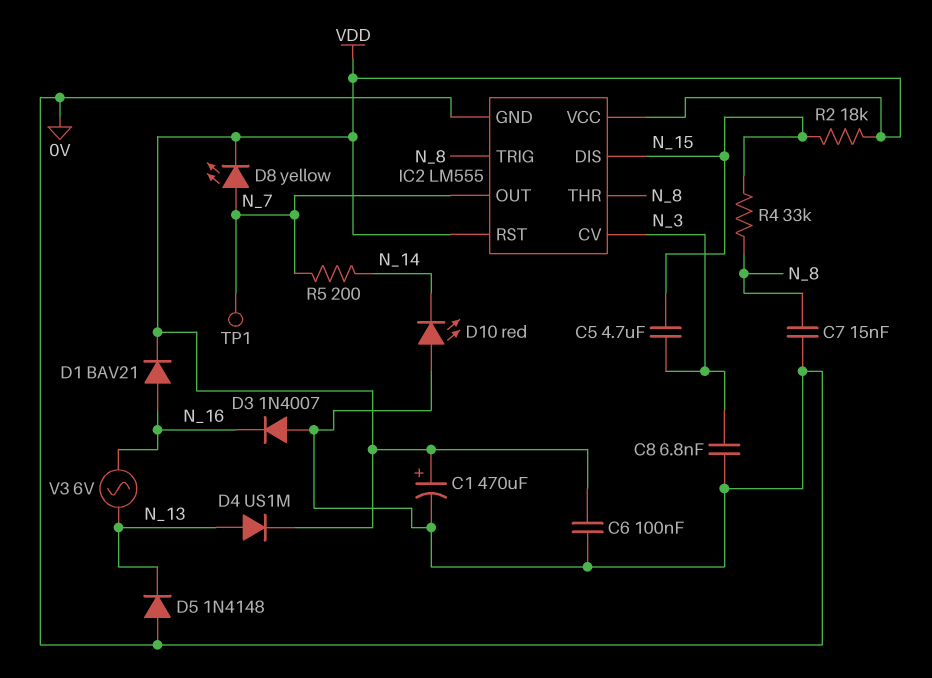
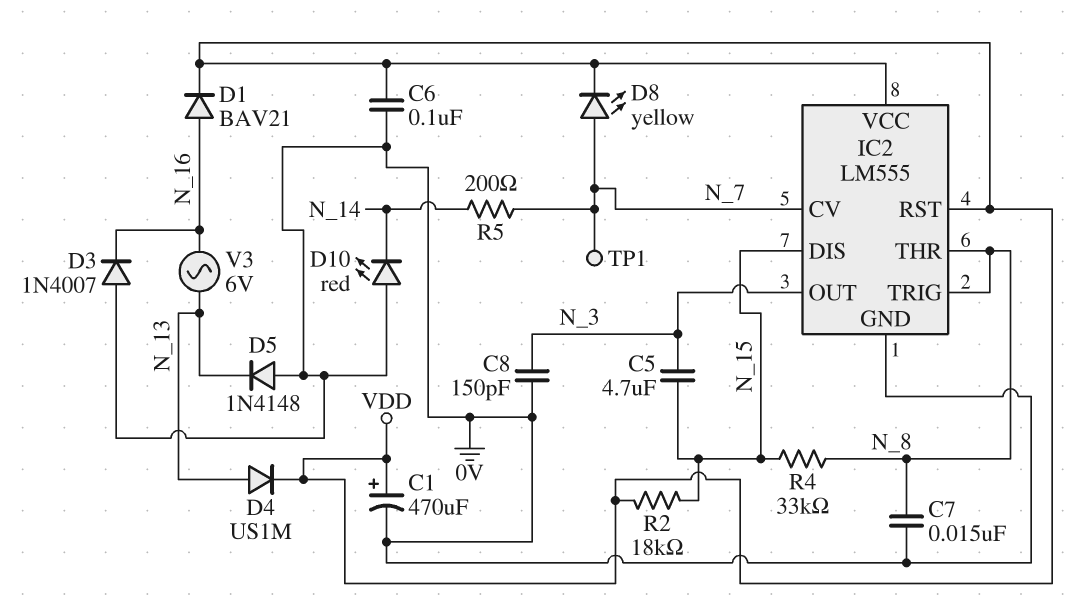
C8: 6.8nF (0V, N_3) -> 150pF (0V, N_3)
IC2 pin CV: N_3 -> N_7
IC2 pin OUT: N_7 -> N_3

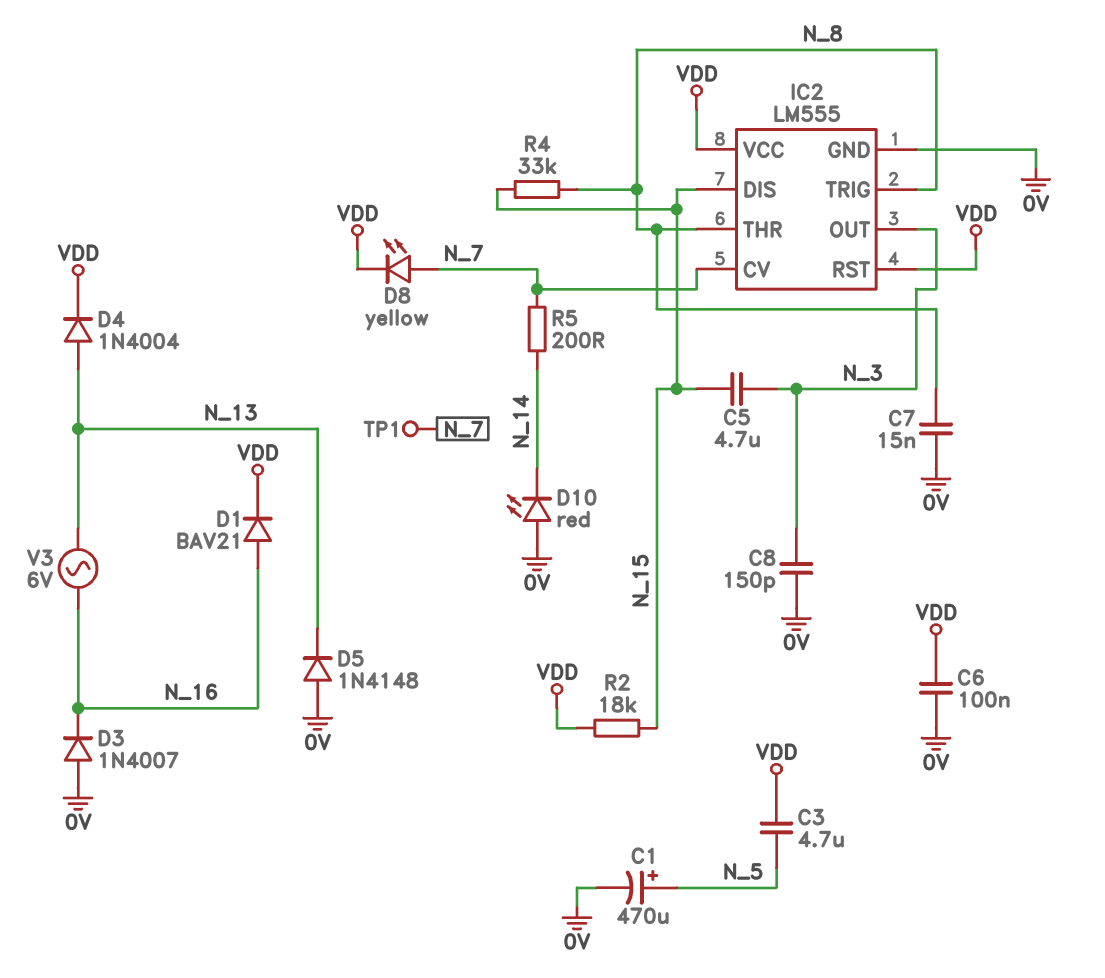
C1: 470uF (plus VDD, minus 0V) -> 470uF (plus N_5, minus 0V)
C3: none -> 4.7uF (N_5, VDD)
D4: diode US1M (A N_13, K VDD) -> diode 1N4004 (A N_13, K VDD)

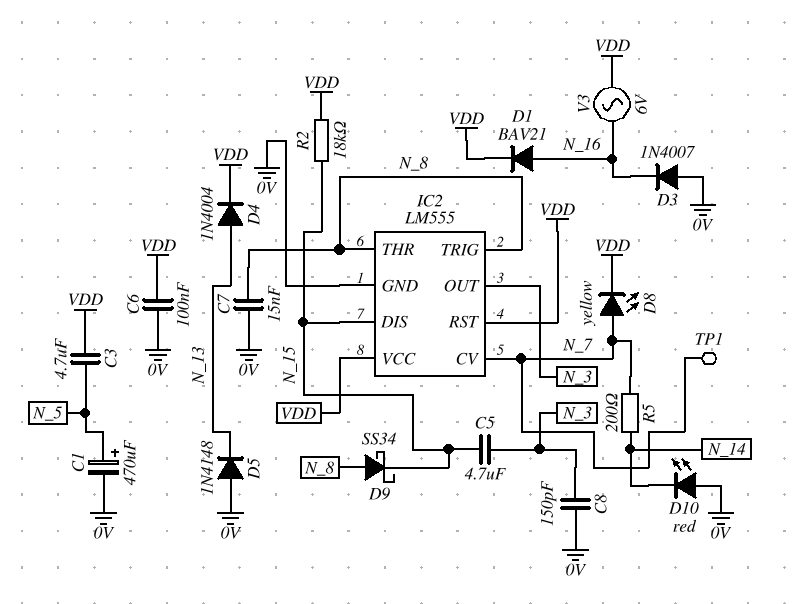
D9: none -> schottky SS34 (A N_8, K N_15)
R4: 33k (N_8, N_15) -> none
V3: AC 6V (N_13, N_16) -> AC 6V (N_16, VDD)

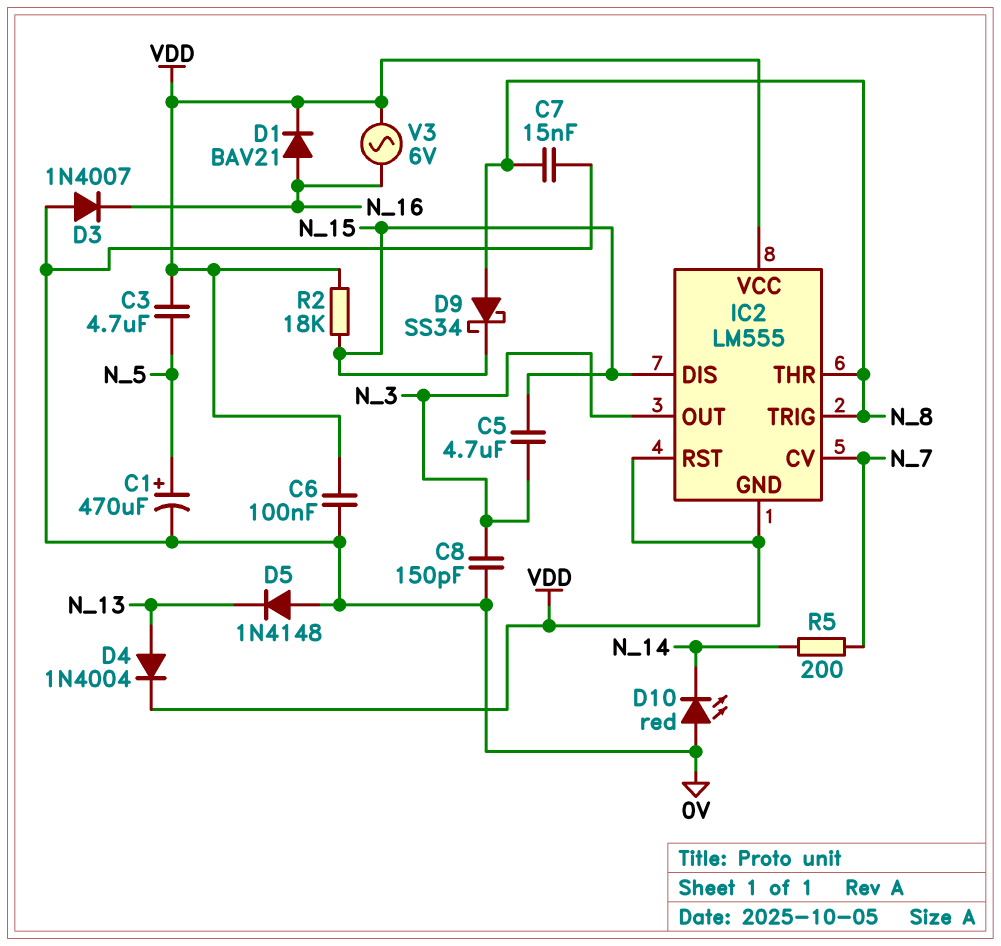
D8: LED yellow (A N_7, K VDD) -> none
IC2 pin GND: 0V -> VDD
TP1: test point (N_7) -> none

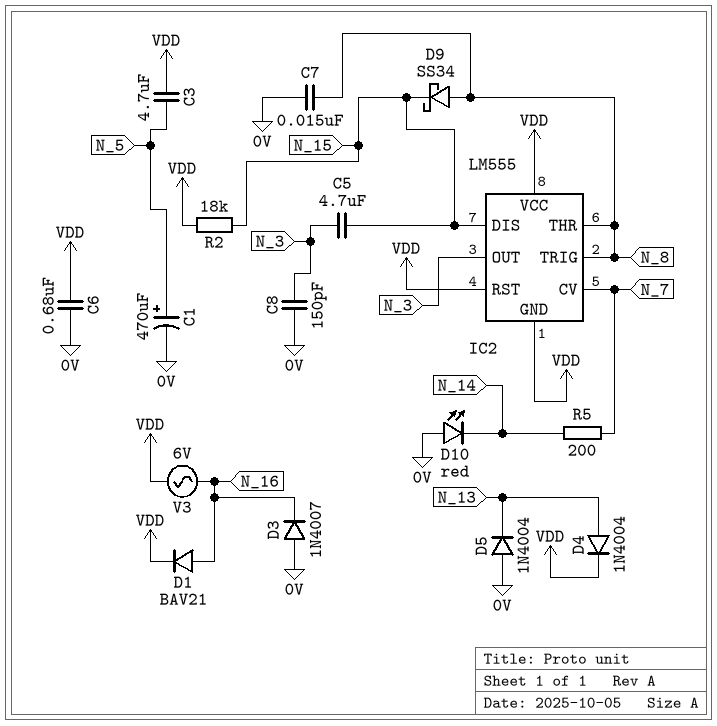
C6: 100nF (0V, VDD) -> 680nF (0V, VDD)
D5: diode 1N4148 (A 0V, K N_13) -> diode 1N4004 (A 0V, K N_13)

